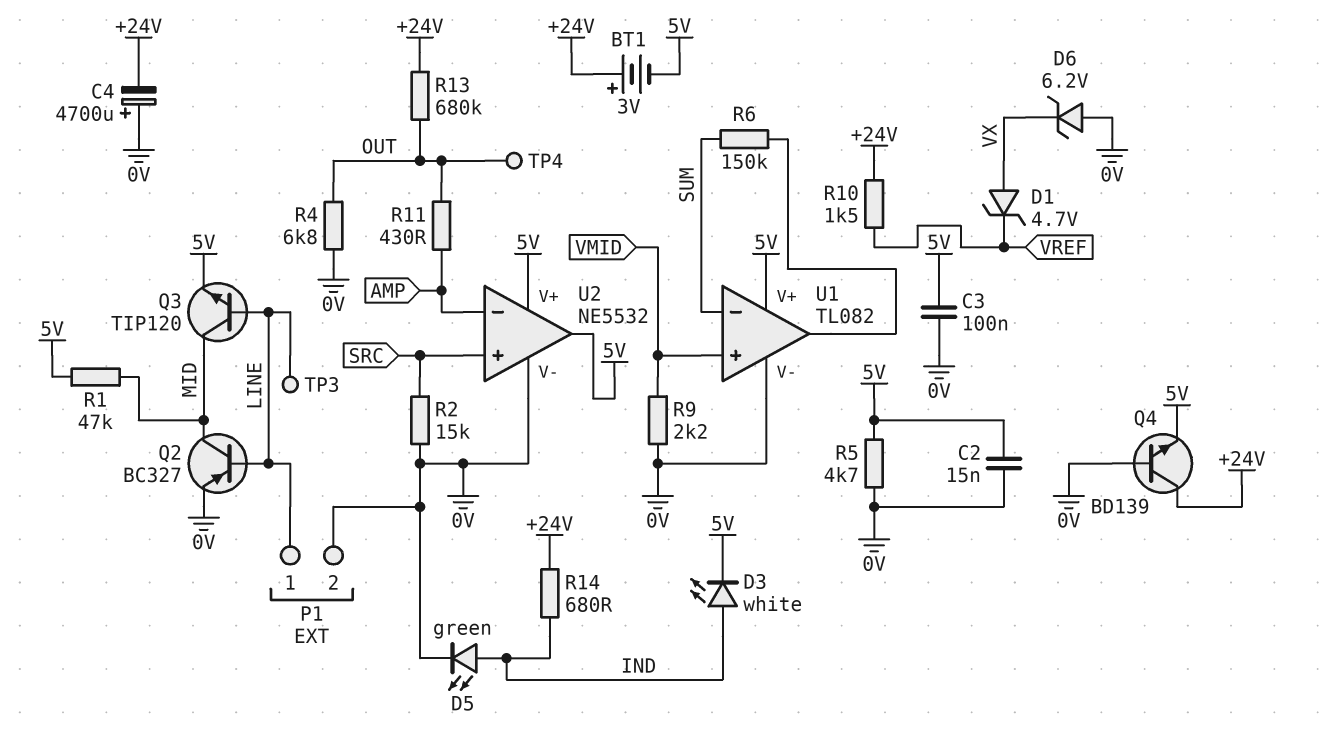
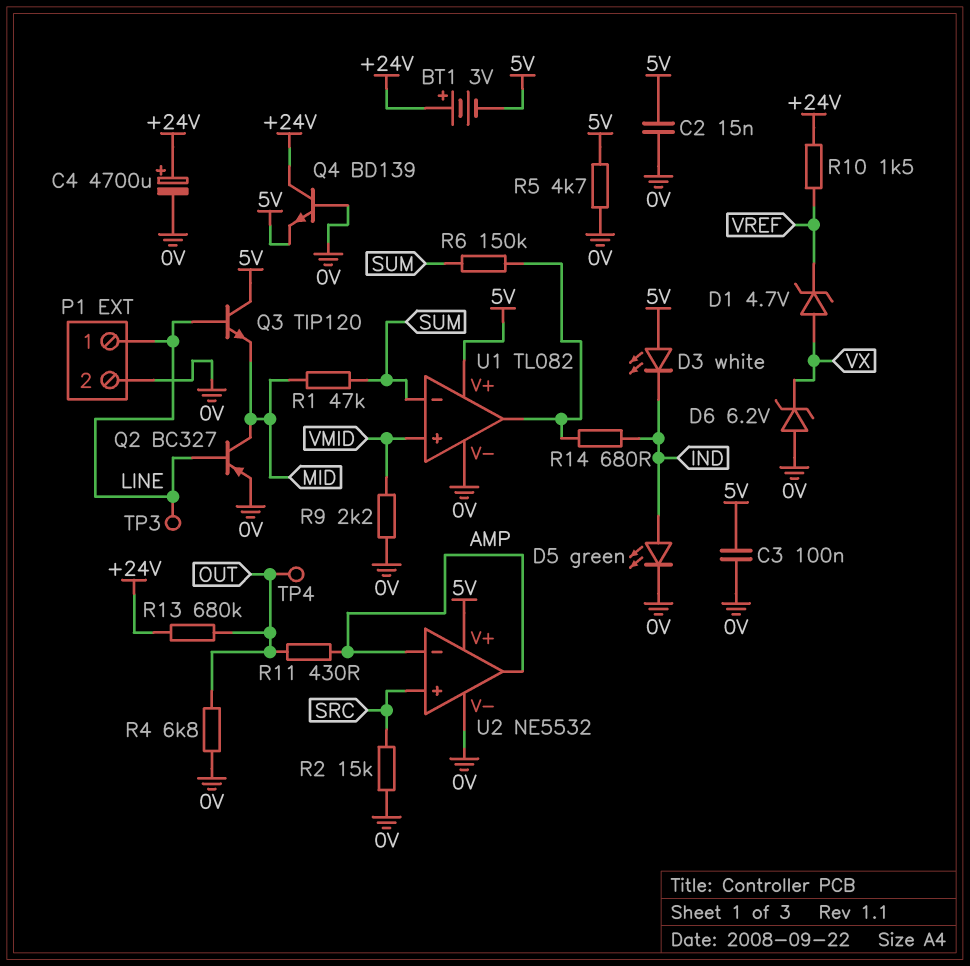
C4: 4700uF (plus 0V, minus +24V) -> 4700uF (plus +24V, minus 0V)
D3: LED white (A IND, K 5V) -> LED white (A 5V, K IND)
Q3: NPN TIP120 (B LINE, C MID, E 5V) -> NPN TIP120 (B LINE, C 5V, E MID)
R1: 47k (5V, MID) -> 47k (MID, SUM)
R14: 680 (+24V, IND) -> 680 (IND, U1/out)
U2 pin out: 5V -> AMP

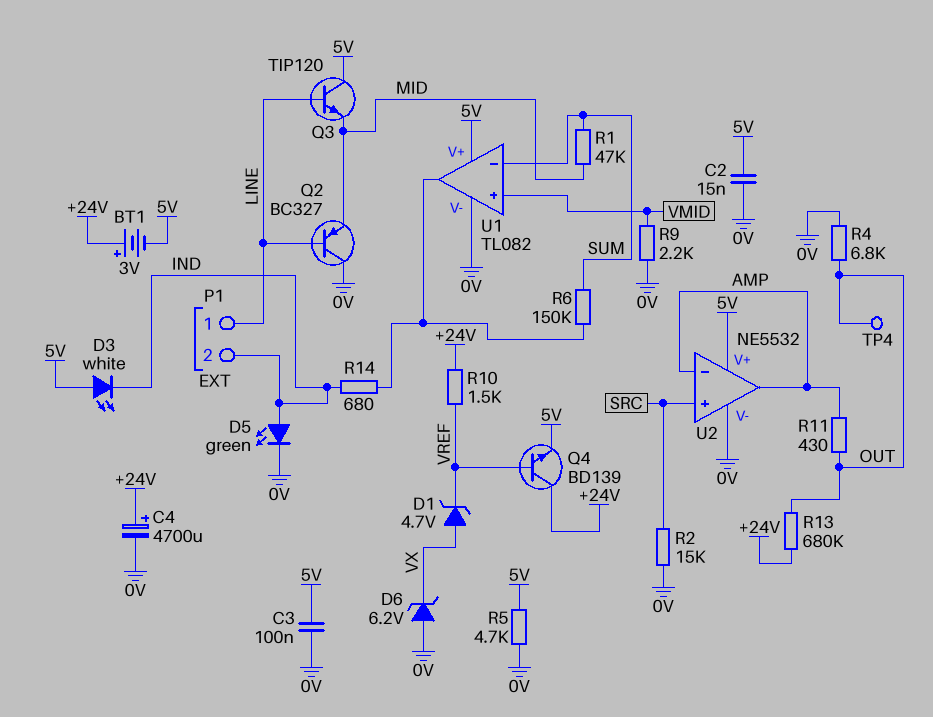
P1 pin 2: 0V -> IND
Q2: PNP BC327 (B LINE, C MID, E 0V) -> PNP BC327 (B LINE, C 0V, E MID)
Q4: NPN BD139 (B 0V, C +24V, E 5V) -> NPN BD139 (B VREF, C +24V, E 5V)
TP3: test point (LINE) -> none

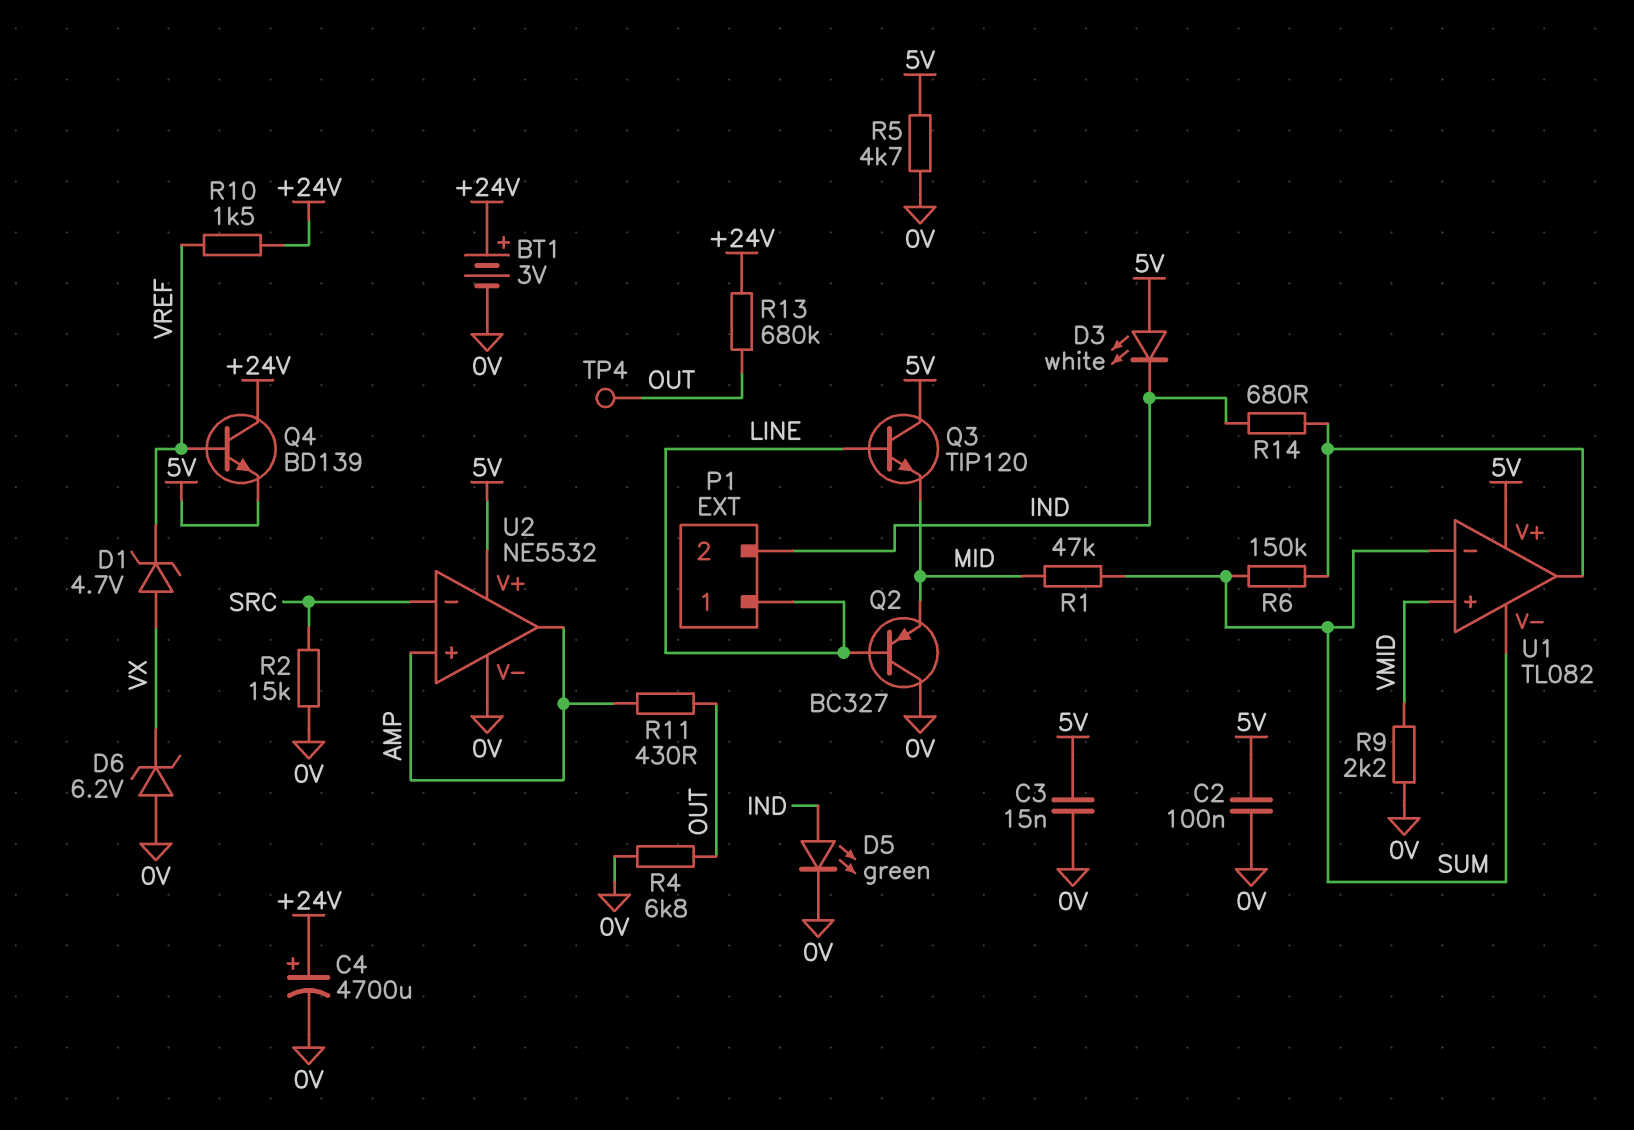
BT1: 3V (plus +24V, minus 5V) -> 3V (plus +24V, minus 0V)
C2: 15nF (0V, 5V) -> 100nF (0V, 5V)
C3: 100nF (0V, 5V) -> 15nF (0V, 5V)
U1 pin V-: 0V -> SUM
U2 pin in+: SRC -> AMP
U2 pin in-: AMP -> SRC

